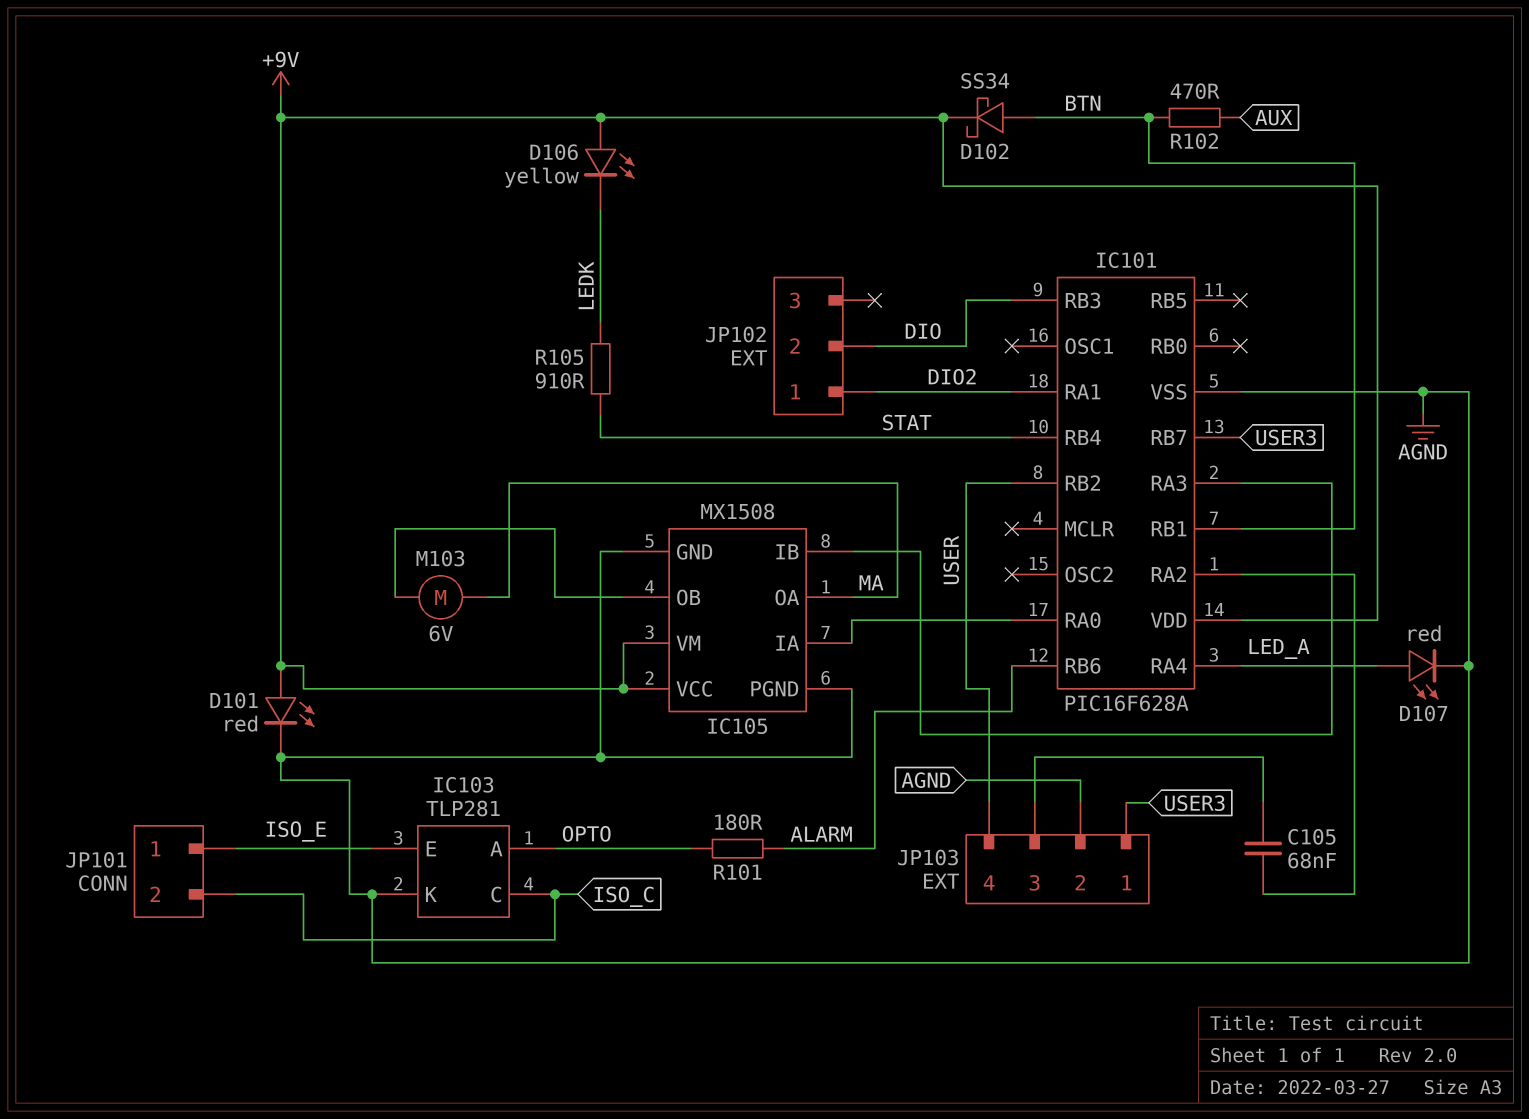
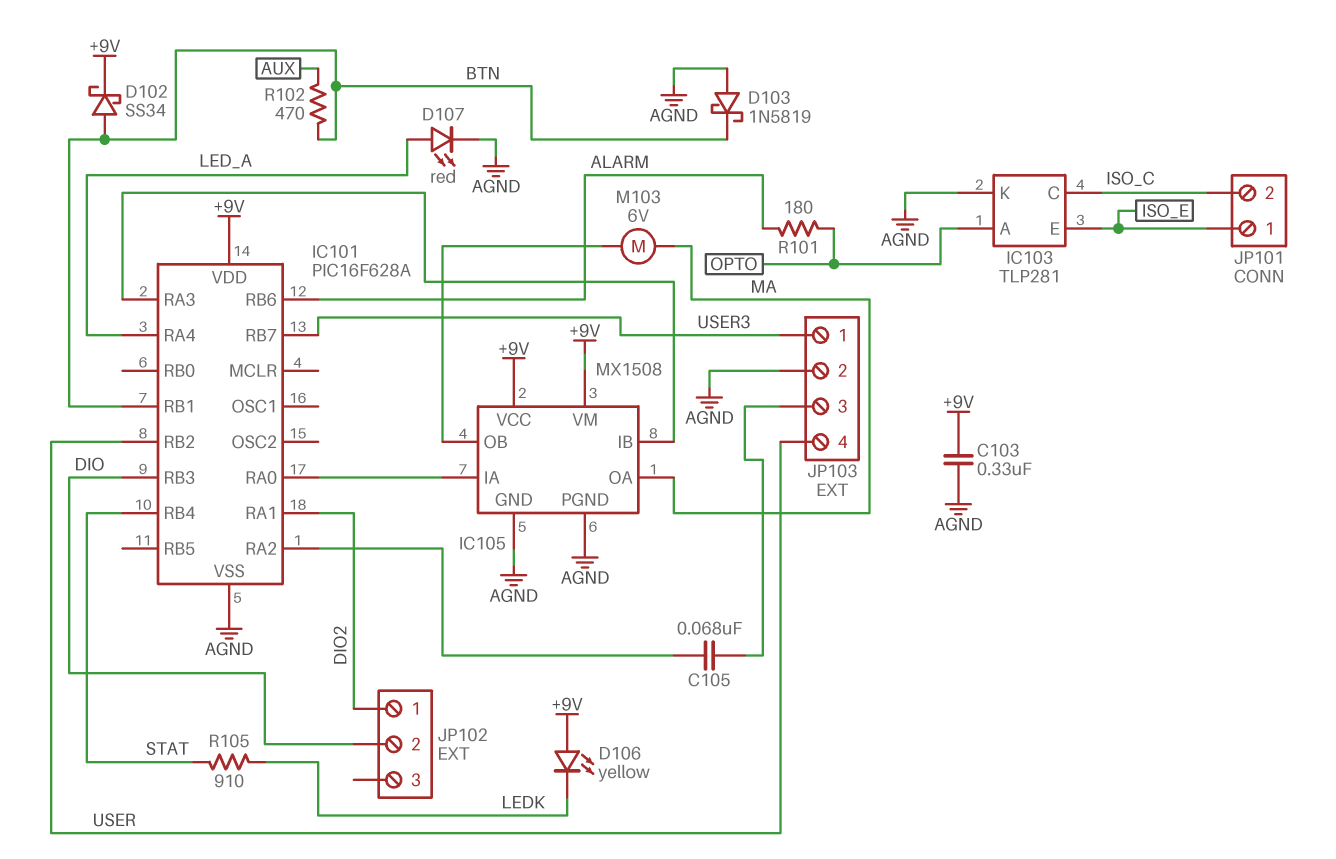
C103: none -> 330nF (+9V, AGND)
D101: LED red (A +9V, K AGND) -> none
D103: none -> schottky 1N5819 (A AGND, K BTN)

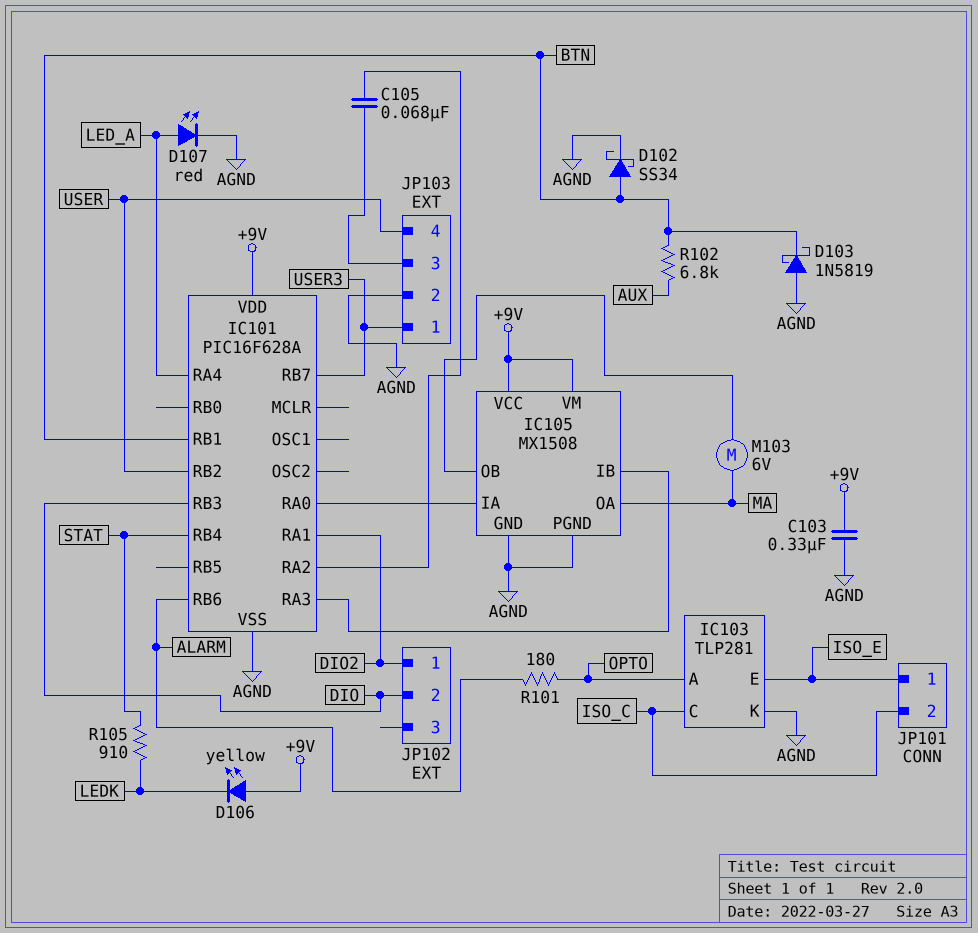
D102: schottky SS34 (A BTN, K +9V) -> schottky SS34 (A BTN, K AGND)
R102: 470 (AUX, BTN) -> 6.8k (AUX, BTN)

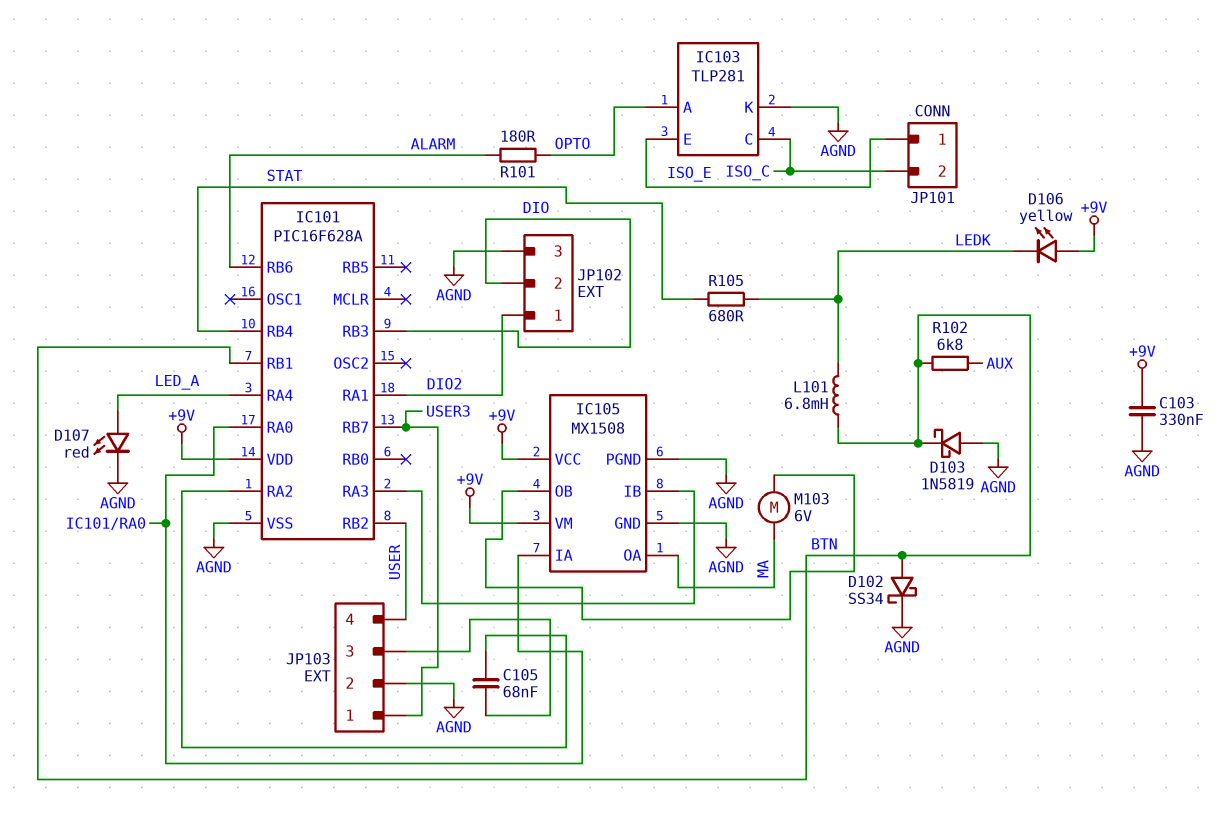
JP102 pin 3: none -> AGND
L101: none -> 6.8mH (BTN, LEDK)
R105: 910 (LEDK, STAT) -> 680 (LEDK, STAT)

